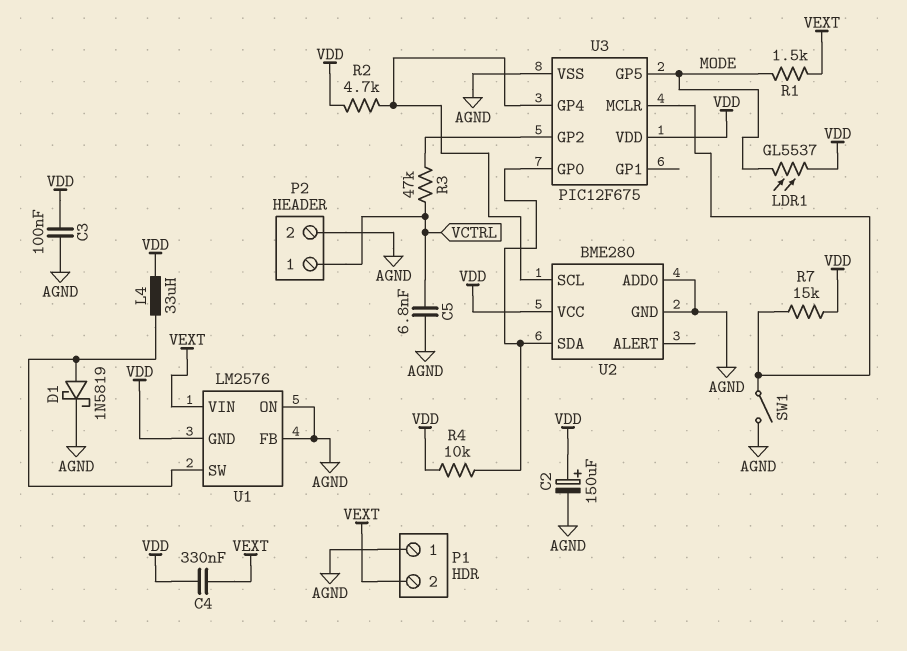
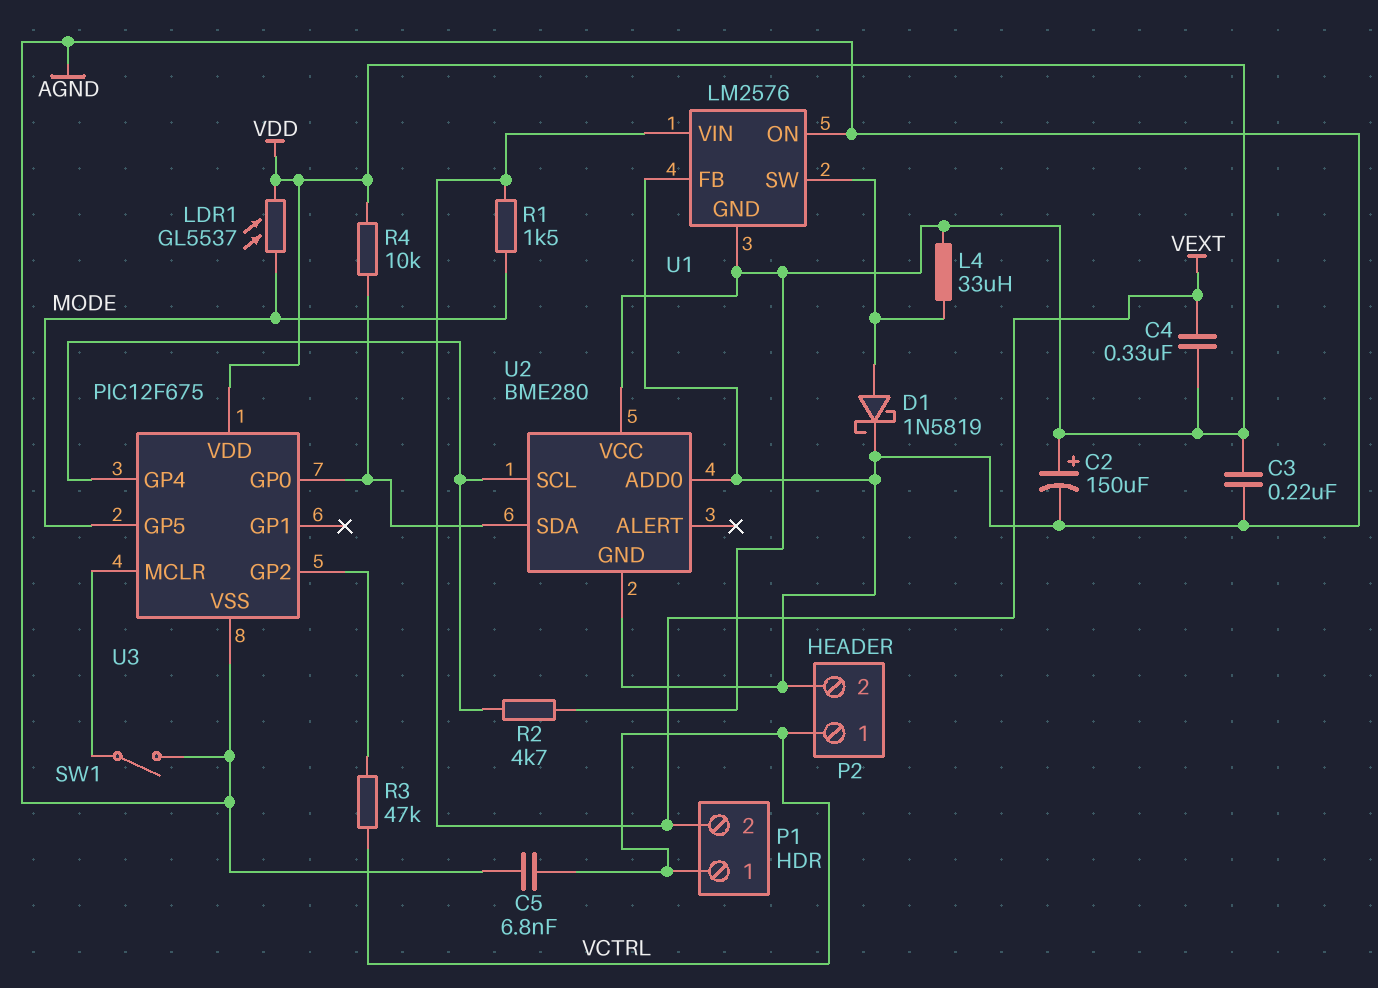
C3: 100nF (AGND, VDD) -> 220nF (AGND, VDD)
P1 pin 1: AGND -> VCTRL
R7: 15k (U3/MCLR, VDD) -> none

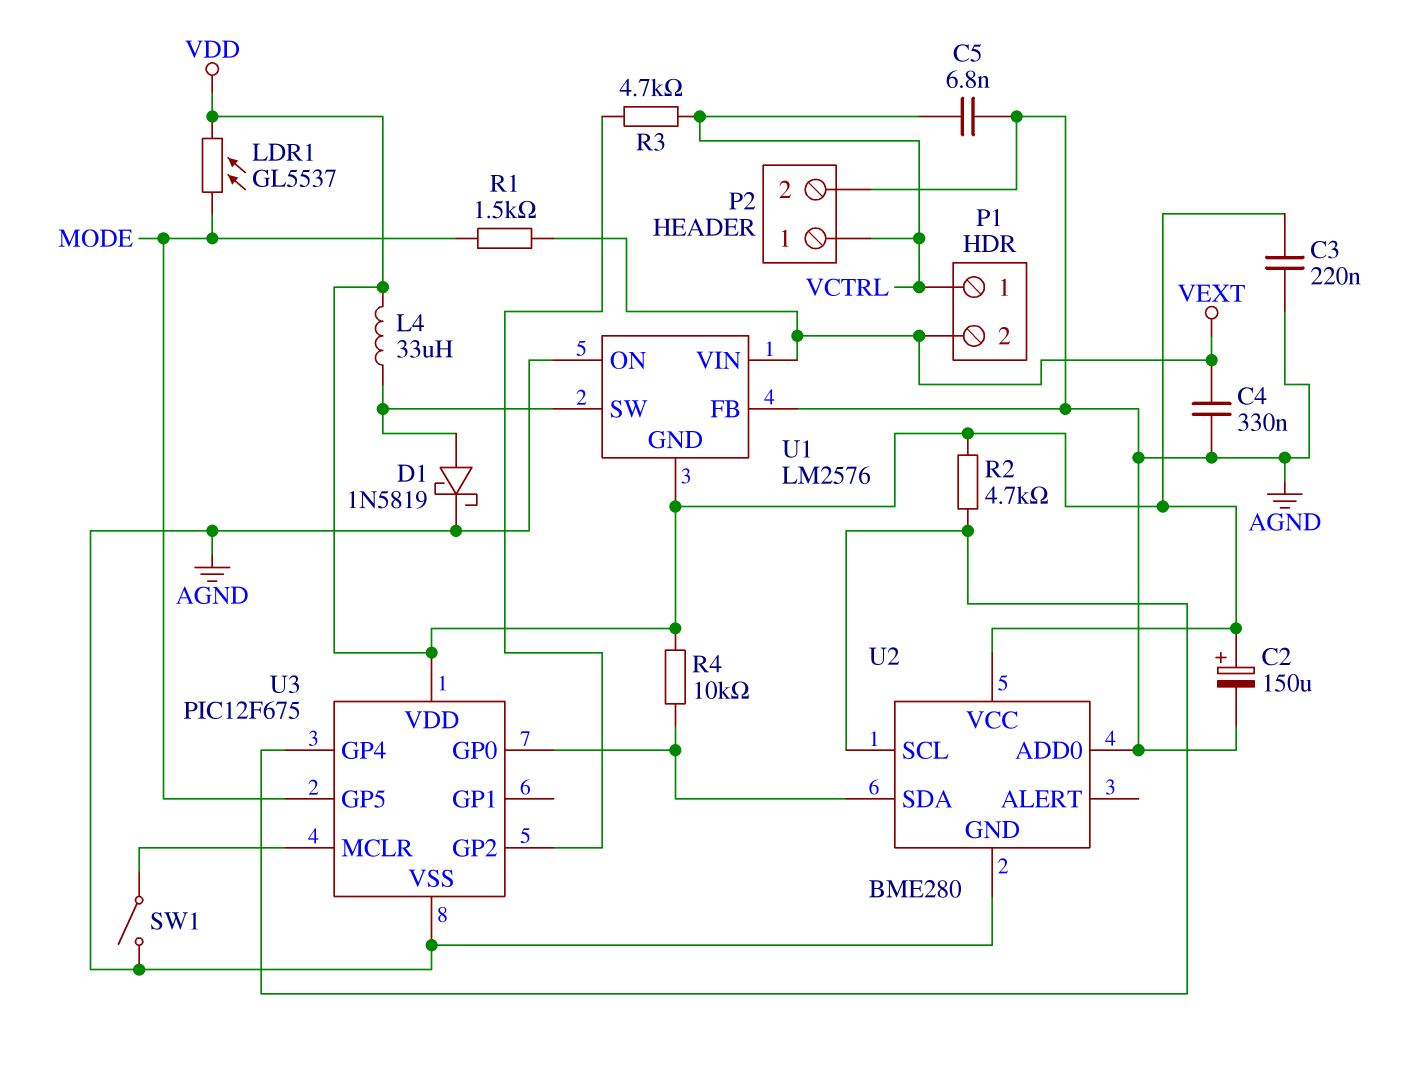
C4: 330nF (VDD, VEXT) -> 330nF (AGND, VEXT)
R3: 47k (U3/GP2, VCTRL) -> 4.7k (U3/GP2, VCTRL)

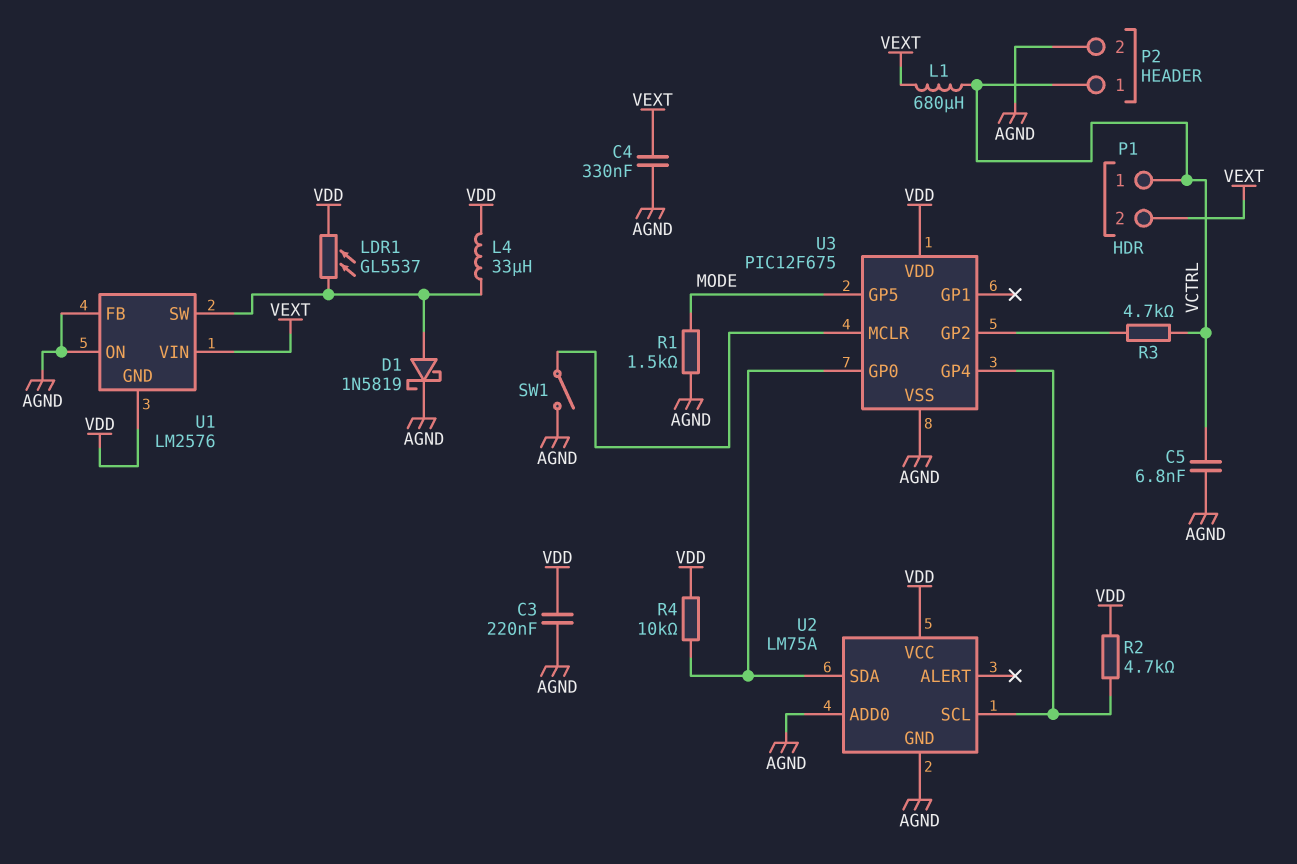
C2: 150uF (plus VDD, minus AGND) -> none
L1: none -> 680uH (VCTRL, VEXT)
LDR1: GL5537 (MODE, VDD) -> GL5537 (U1/SW, VDD)
R1: 1.5k (MODE, VEXT) -> 1.5k (AGND, MODE)
U2: BME280 -> LM75A

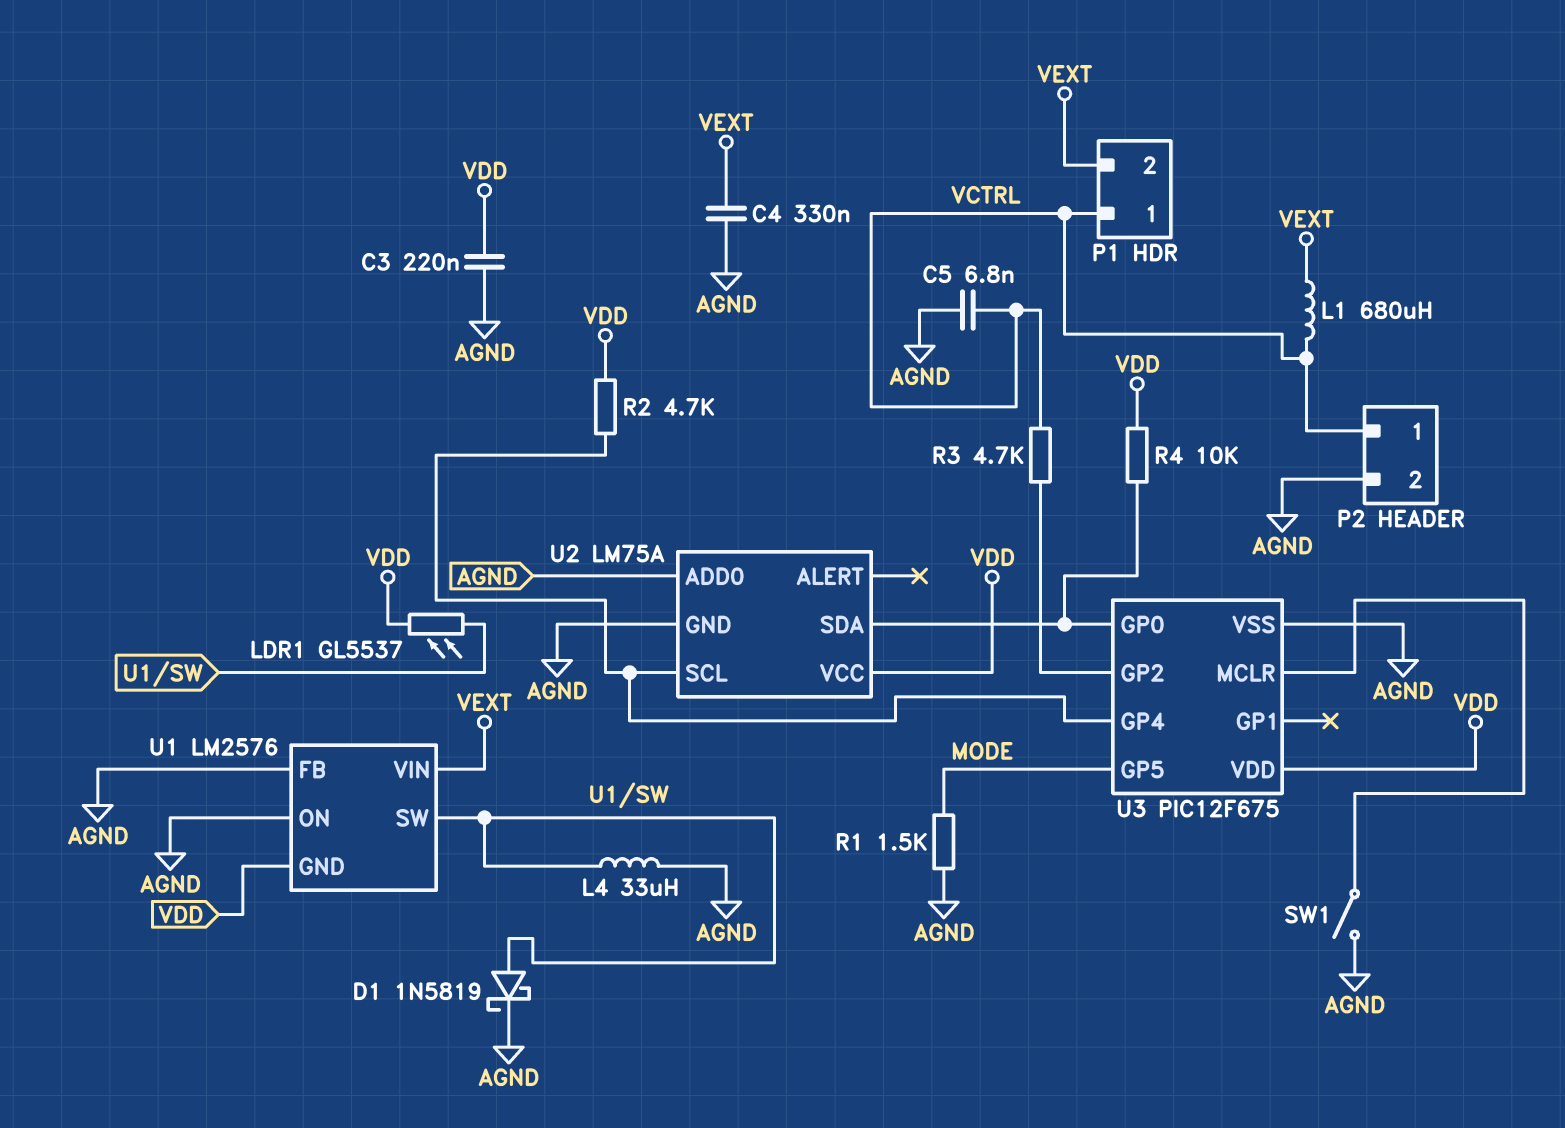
L4: 33uH (U1/SW, VDD) -> 33uH (AGND, U1/SW)

